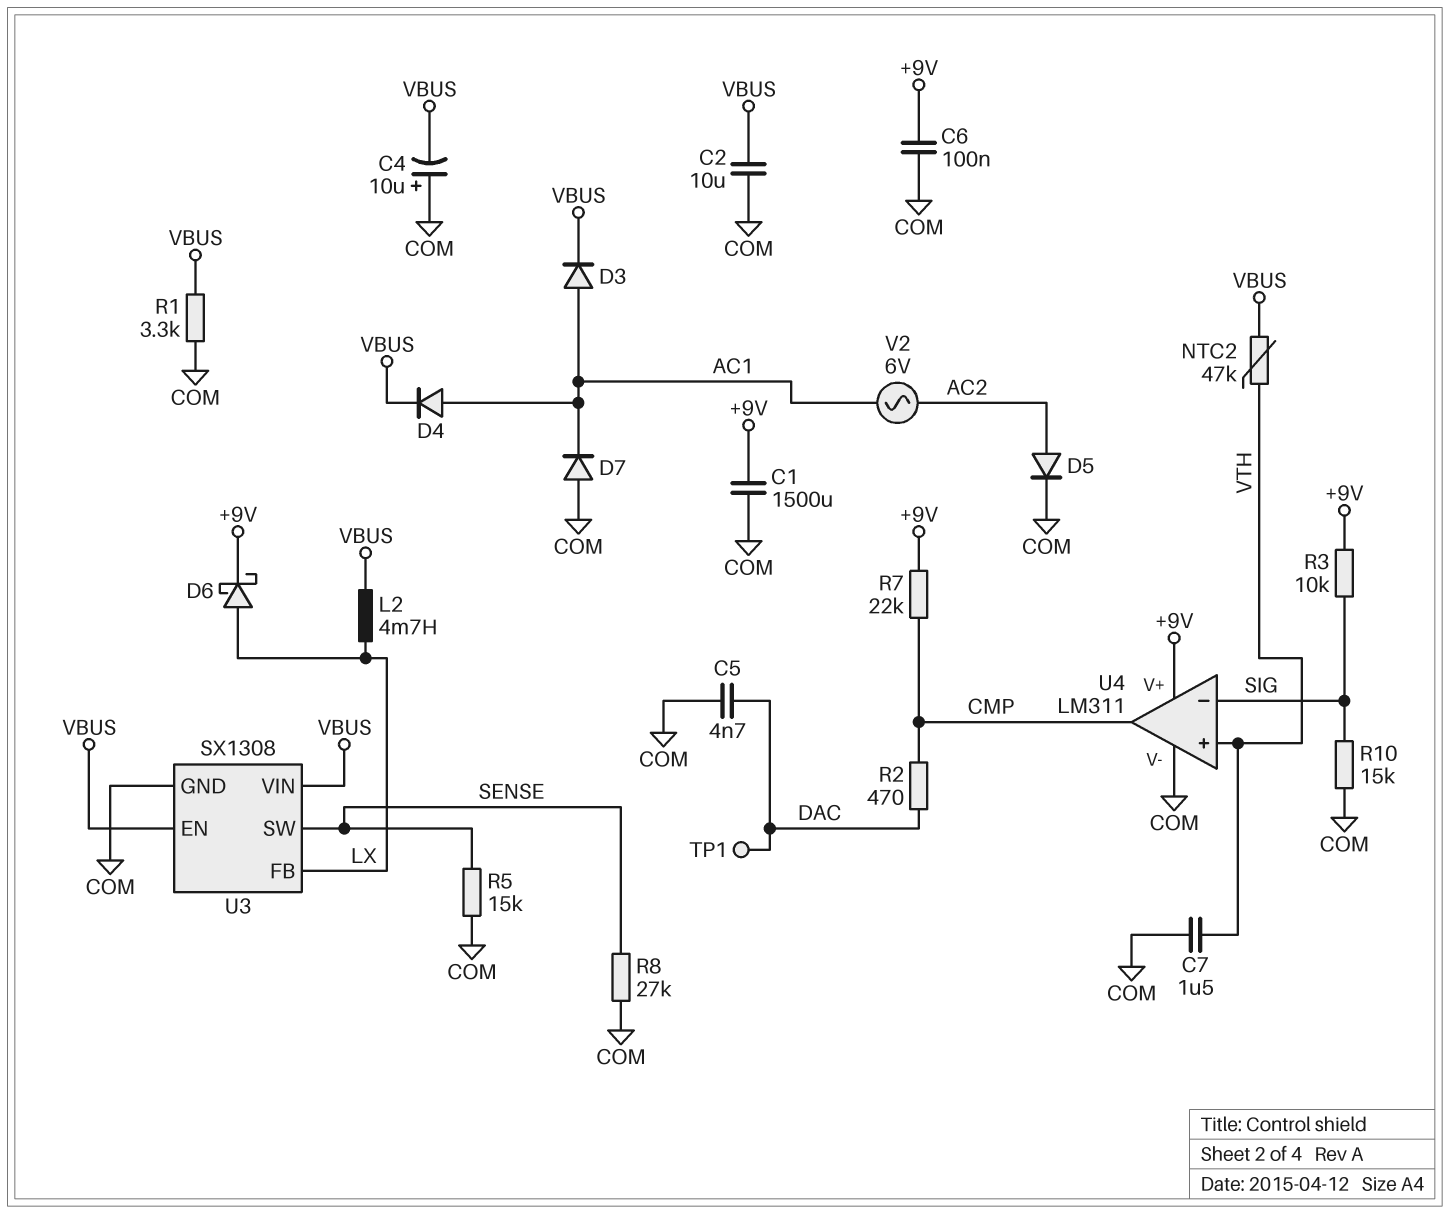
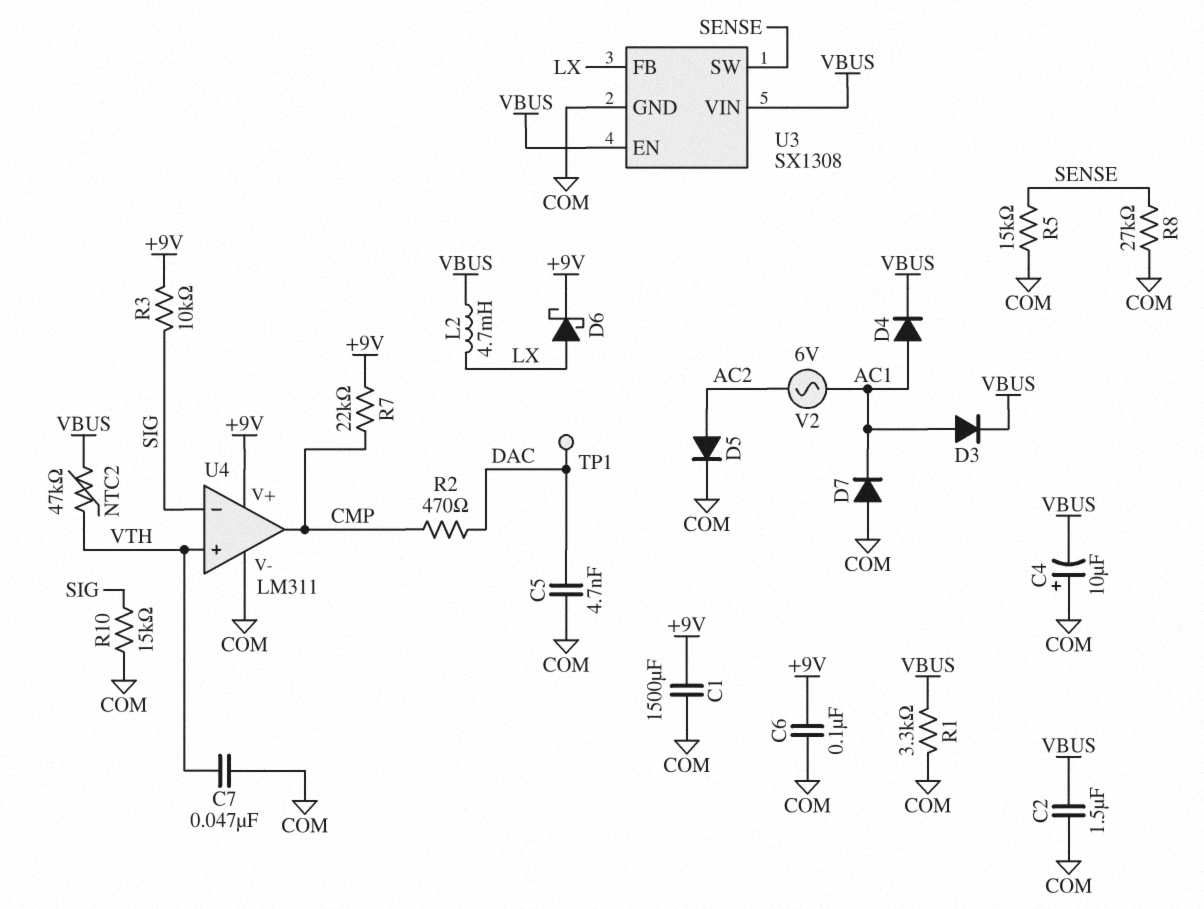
C2: 10uF (COM, VBUS) -> 1.5uF (COM, VBUS)
C7: 1.5uF (COM, VTH) -> 47nF (COM, VTH)

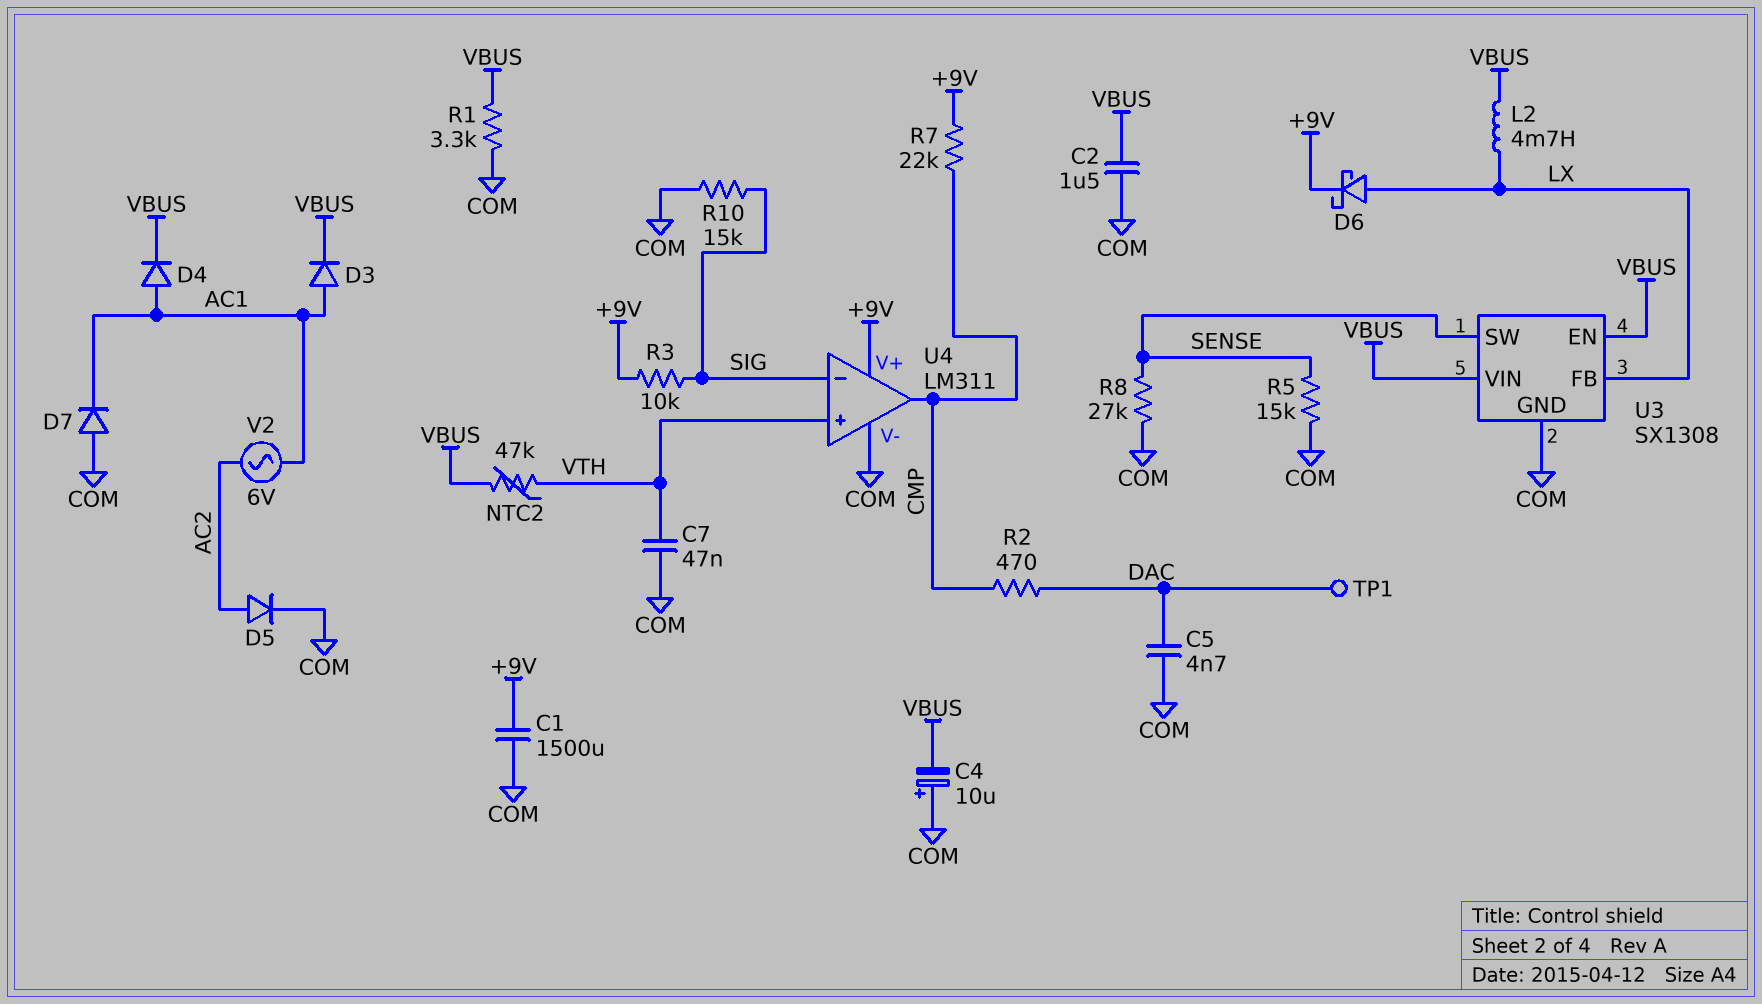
C6: 100nF (+9V, COM) -> none

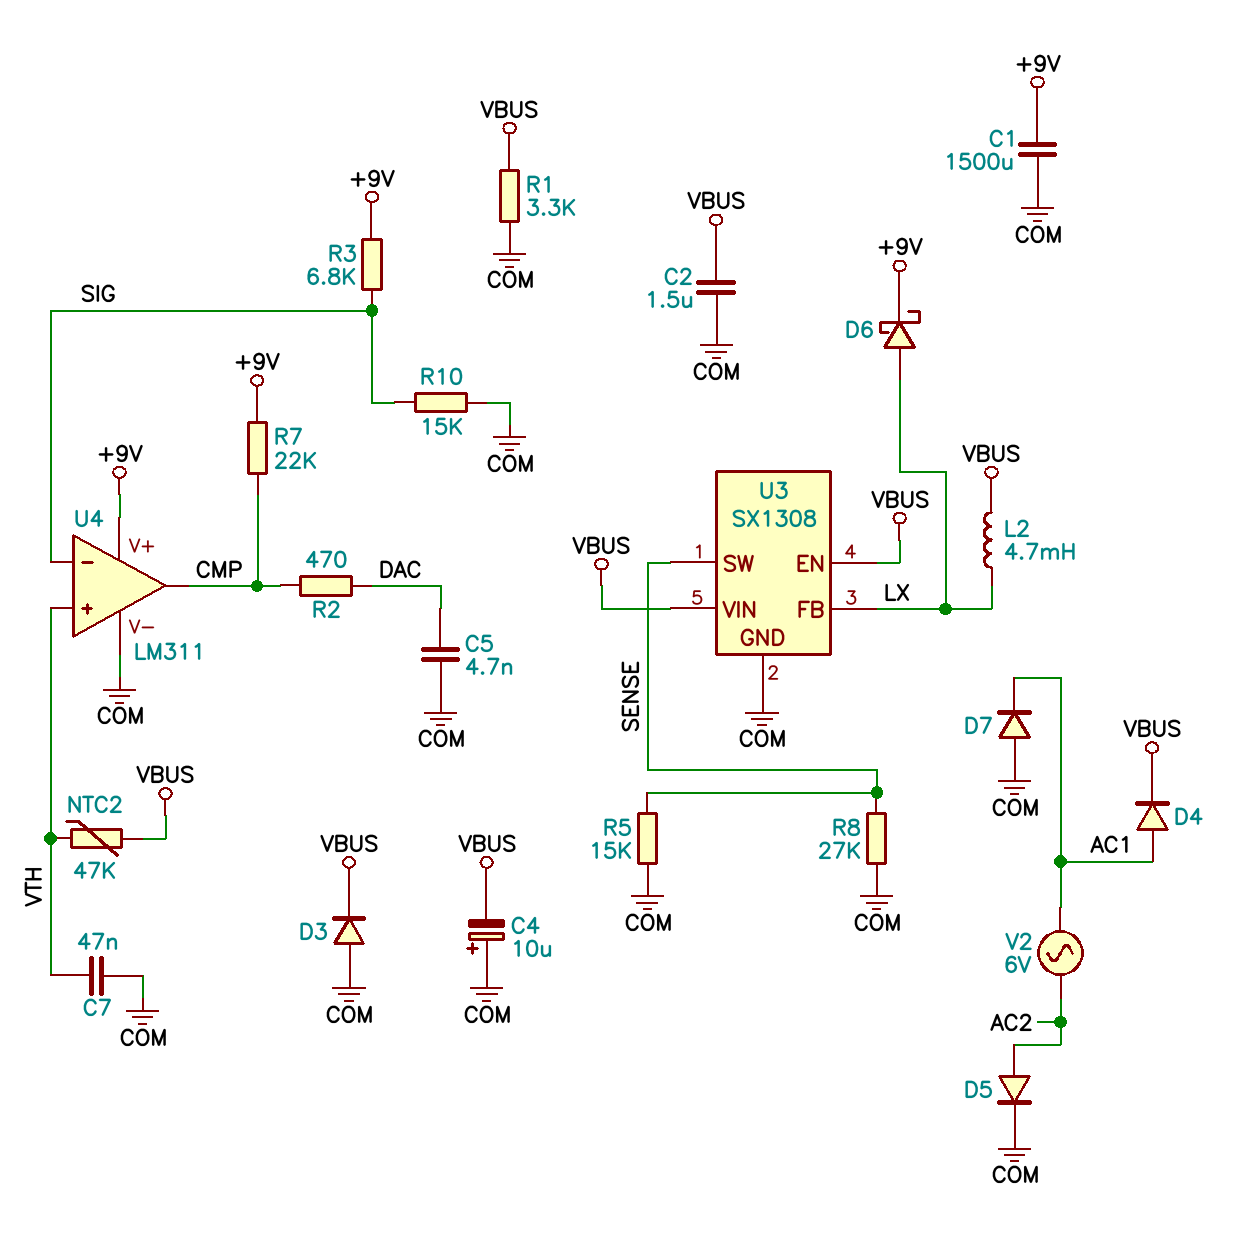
D3: diode (A AC1, K VBUS) -> diode (A COM, K VBUS)
R3: 10k (+9V, SIG) -> 6.8k (+9V, SIG)
TP1: test point (DAC) -> none

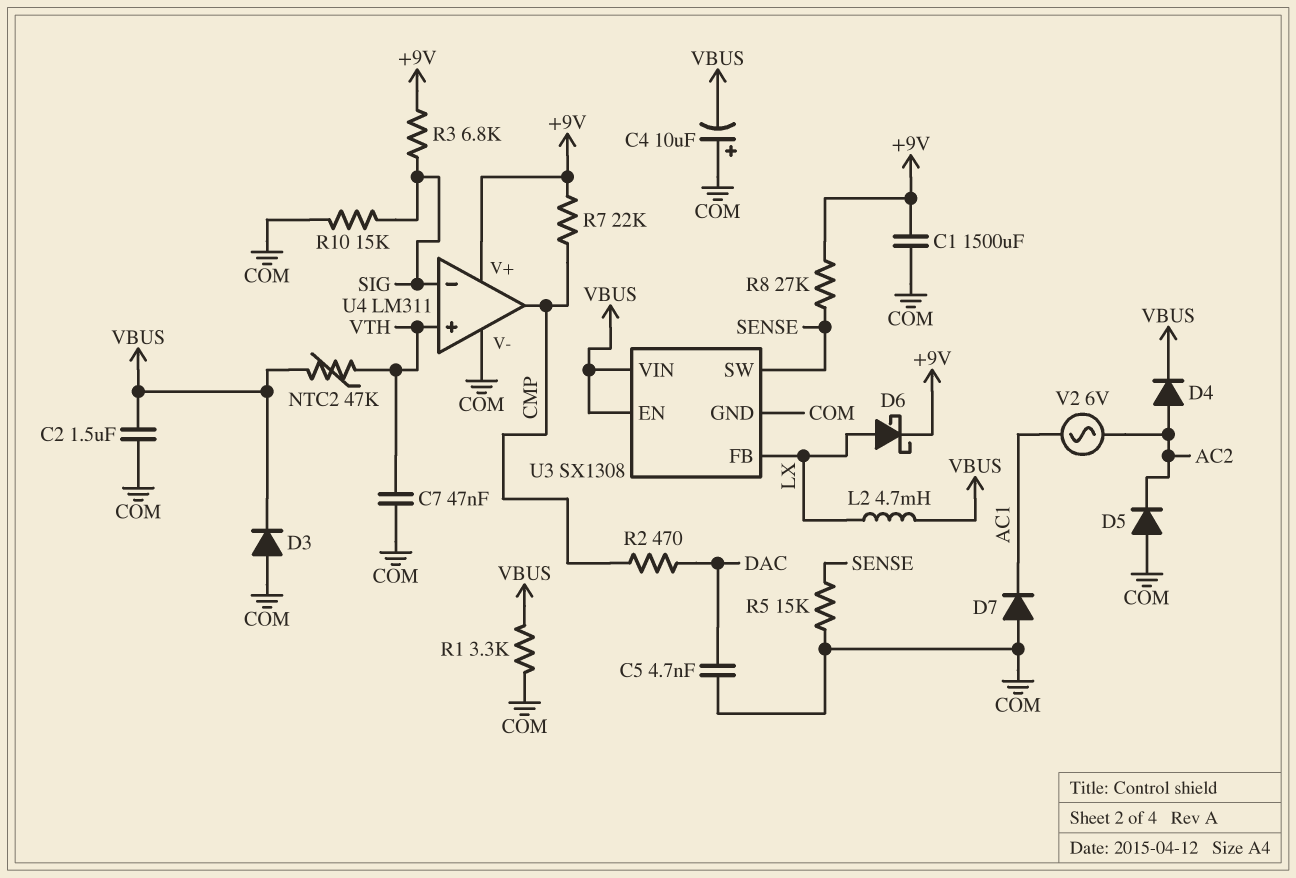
D4: diode (A AC1, K VBUS) -> diode (A AC2, K VBUS)
D5: diode (A AC2, K COM) -> diode (A COM, K AC2)
R8: 27k (COM, SENSE) -> 27k (+9V, SENSE)

